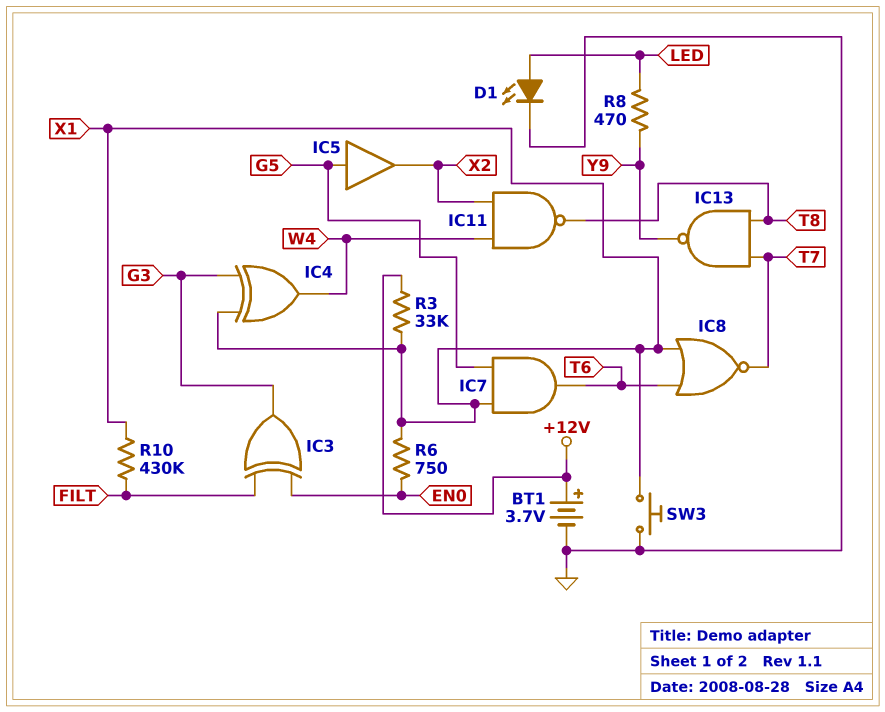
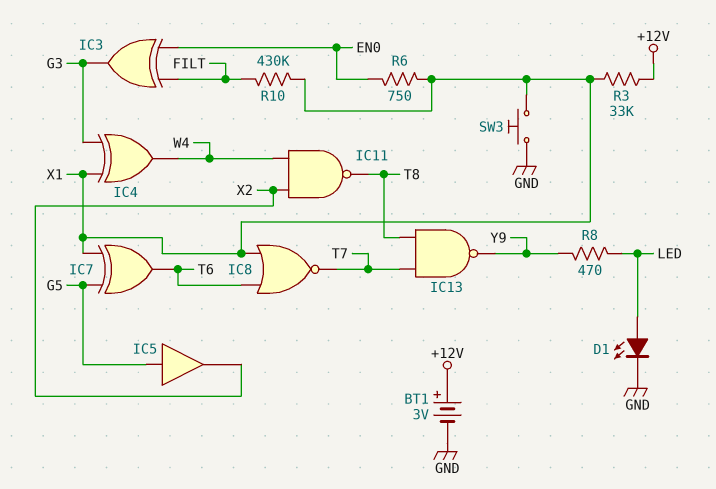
BT1: 3.7V (plus +12V, minus GND) -> 3V (plus +12V, minus GND)
IC7: AND (in G5, in X1, out T6) -> XOR (in G5, in X1, out T6)

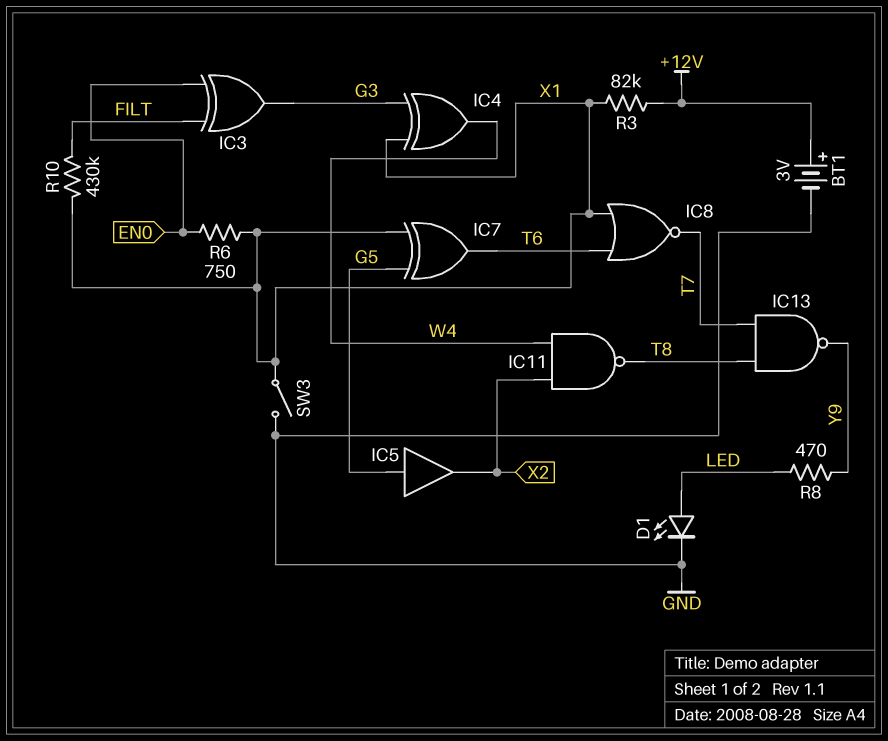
R3: 33k (+12V, X1) -> 82k (+12V, X1)
SW3: button (GND, X1) -> switch (GND, X1)

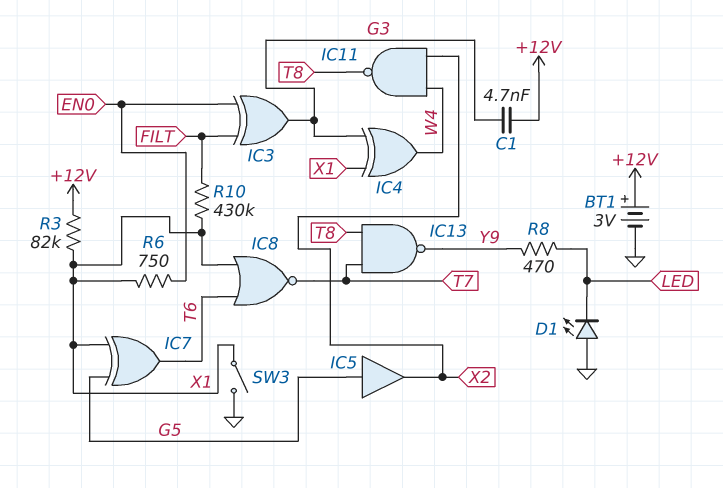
C1: none -> 4.7nF (+12V, G3)
D1: LED (A LED, K GND) -> LED (A GND, K LED)

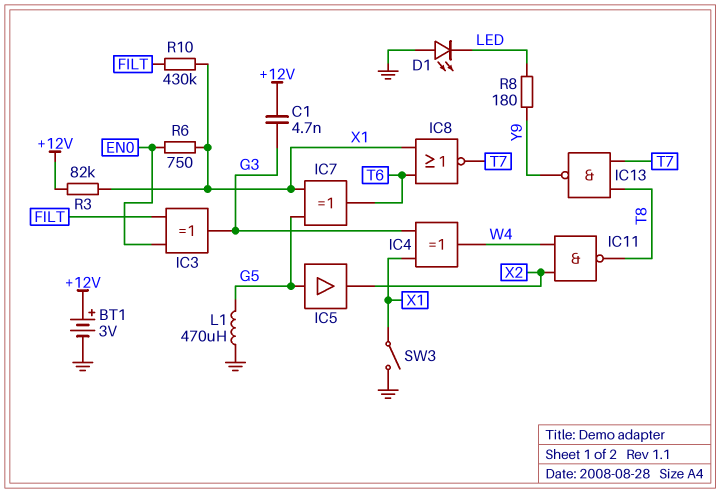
L1: none -> 470uH (G5, GND)
R8: 470 (LED, Y9) -> 180 (LED, Y9)

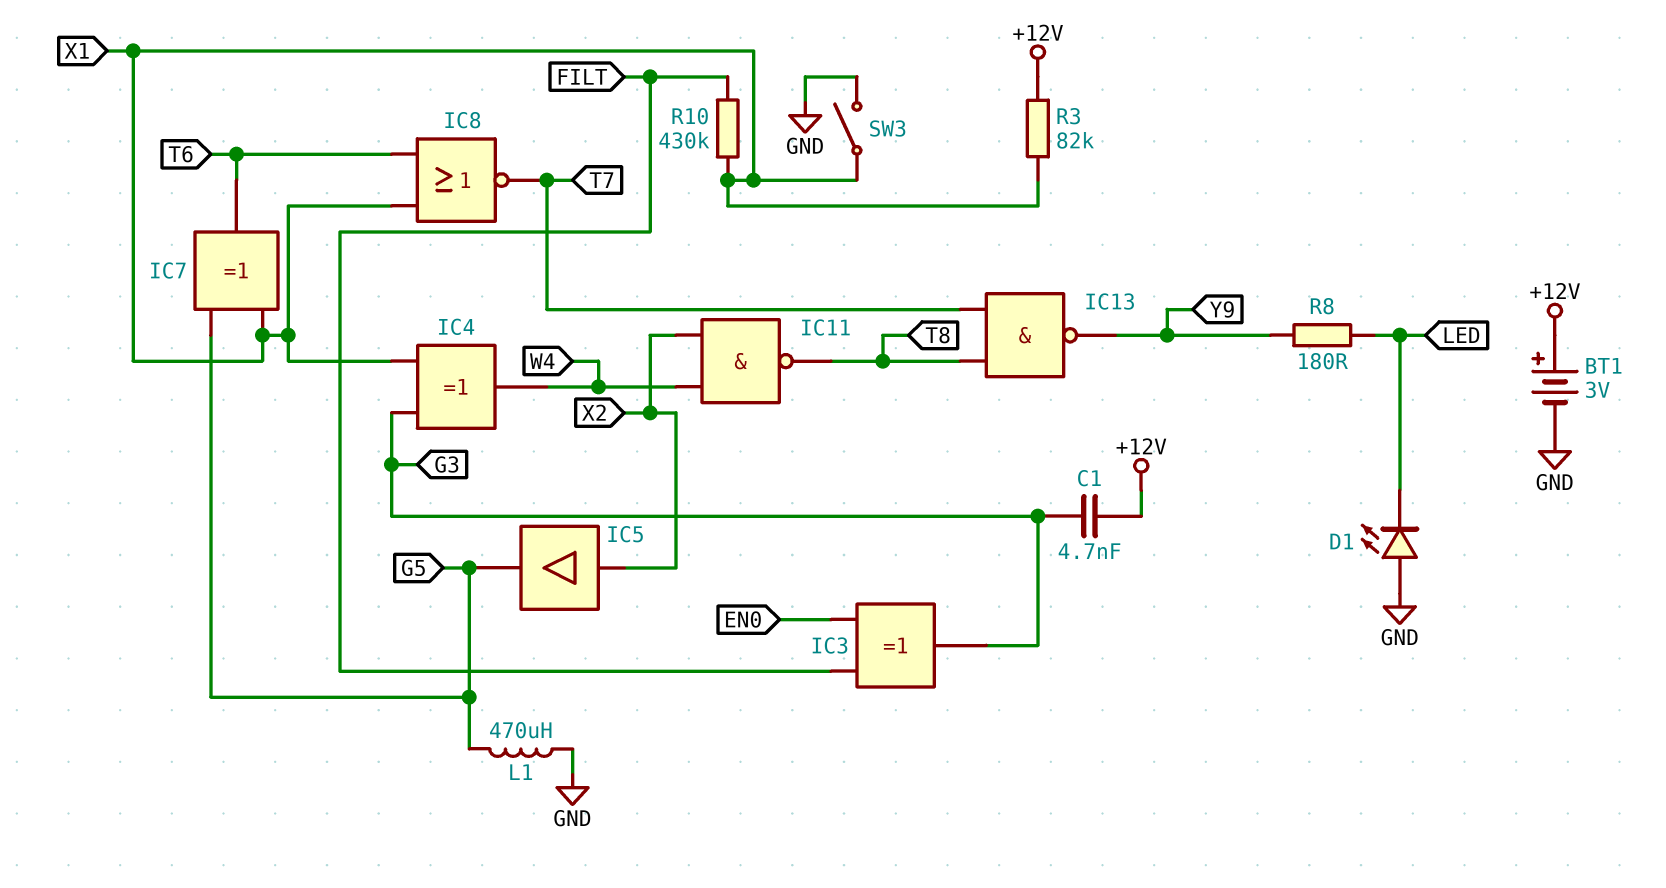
IC5: buffer (in G5, out X2) -> buffer (in X2, out G5)
R6: 750 (EN0, X1) -> none

